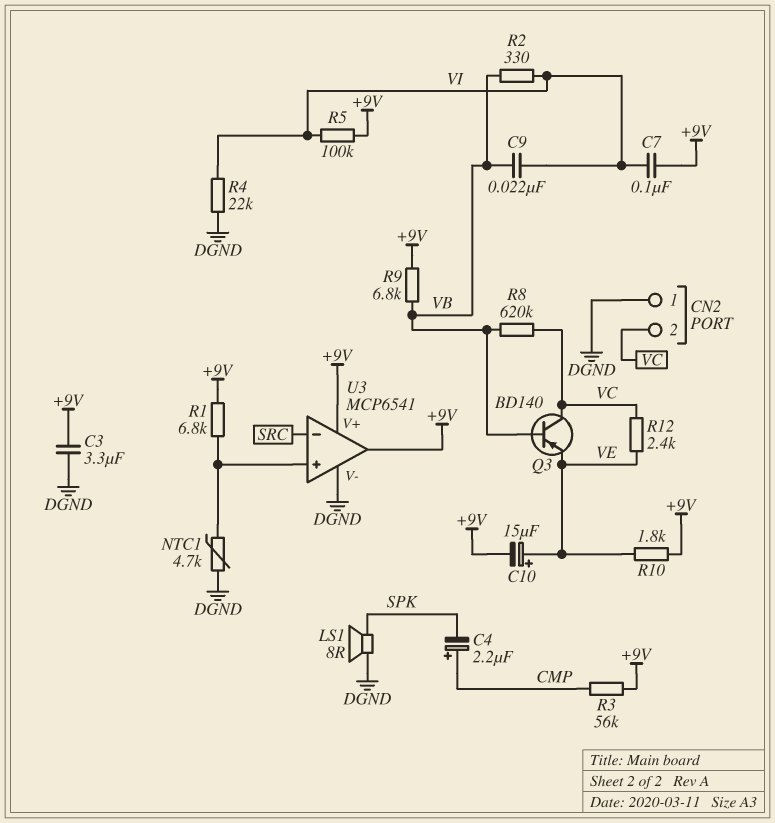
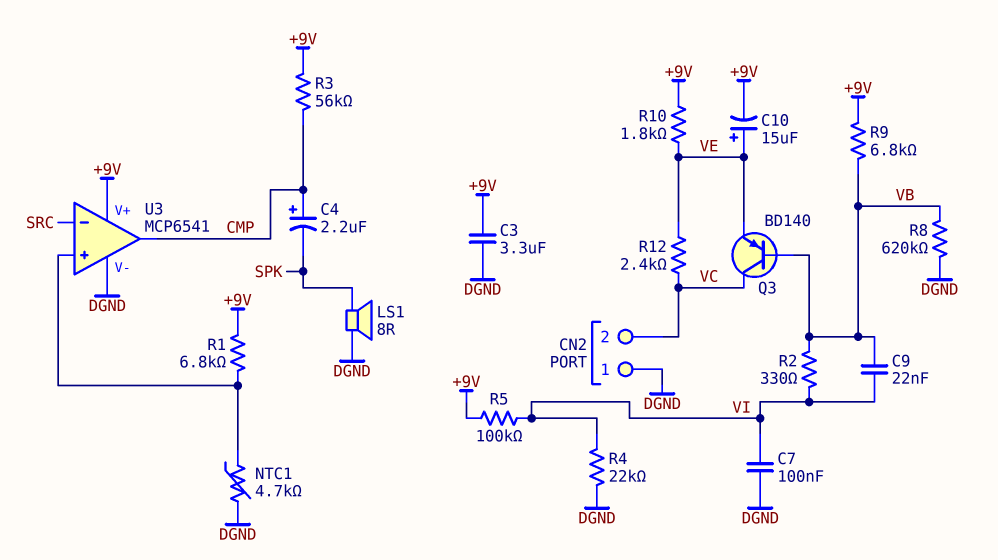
C7: 100nF (+9V, VI) -> 100nF (DGND, VI)
R8: 620k (VB, VC) -> 620k (DGND, VB)
U3 pin out: +9V -> CMP

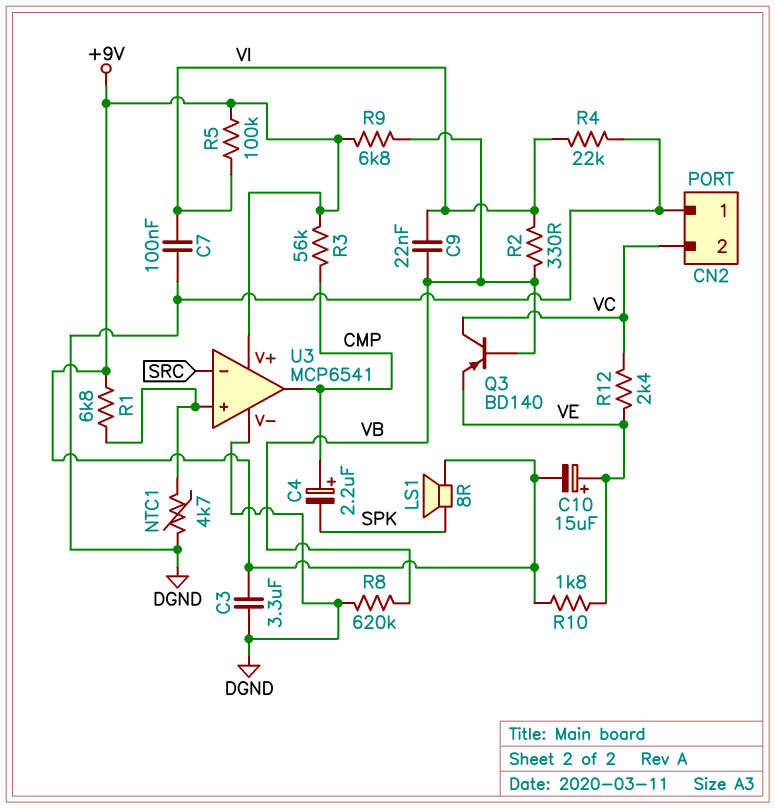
LS1: speaker 8R (DGND, SPK) -> speaker 8R (+9V, SPK)

